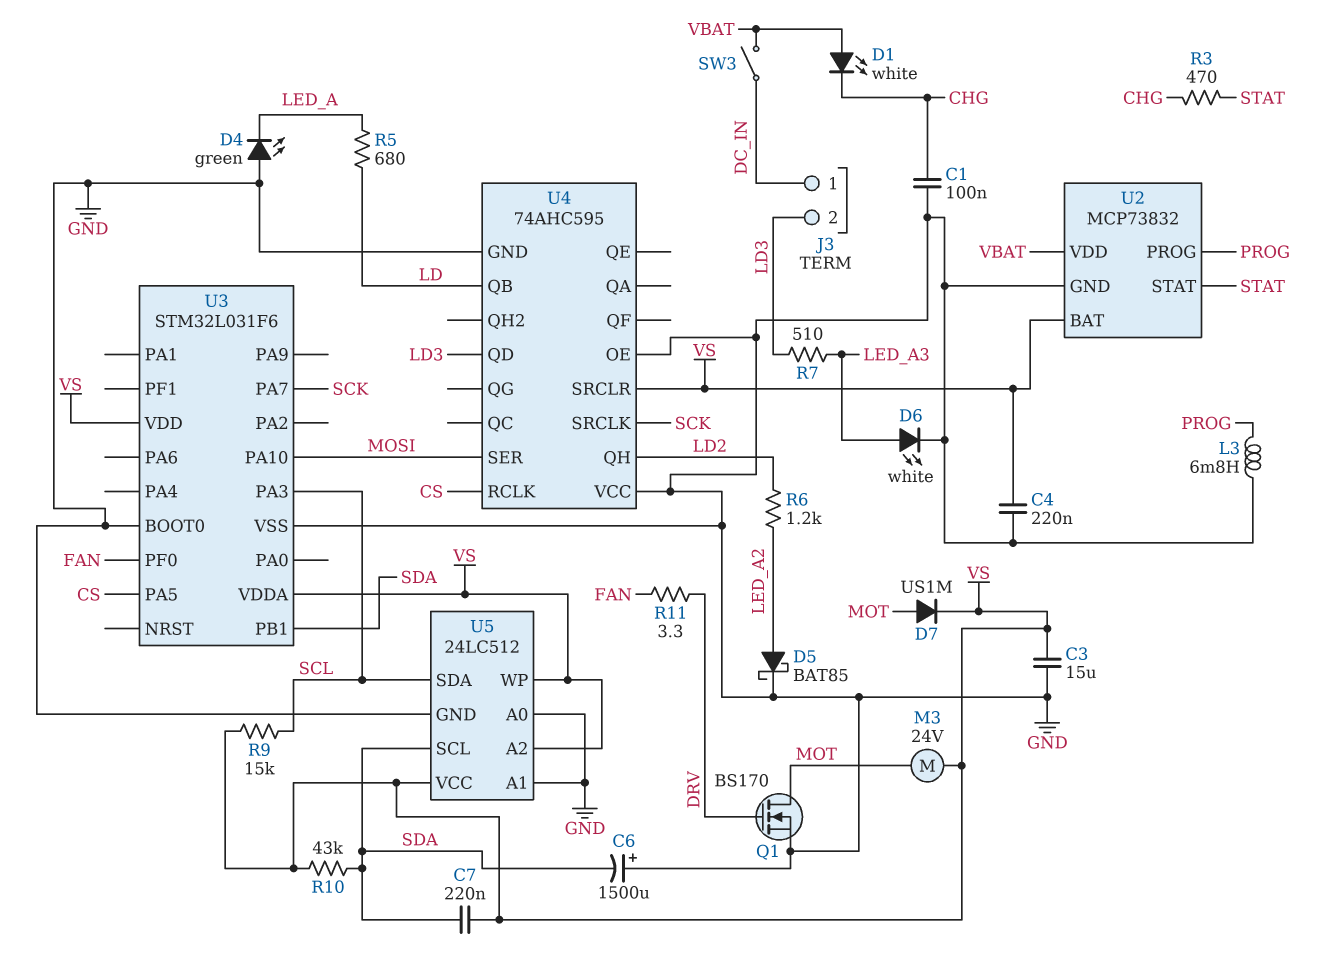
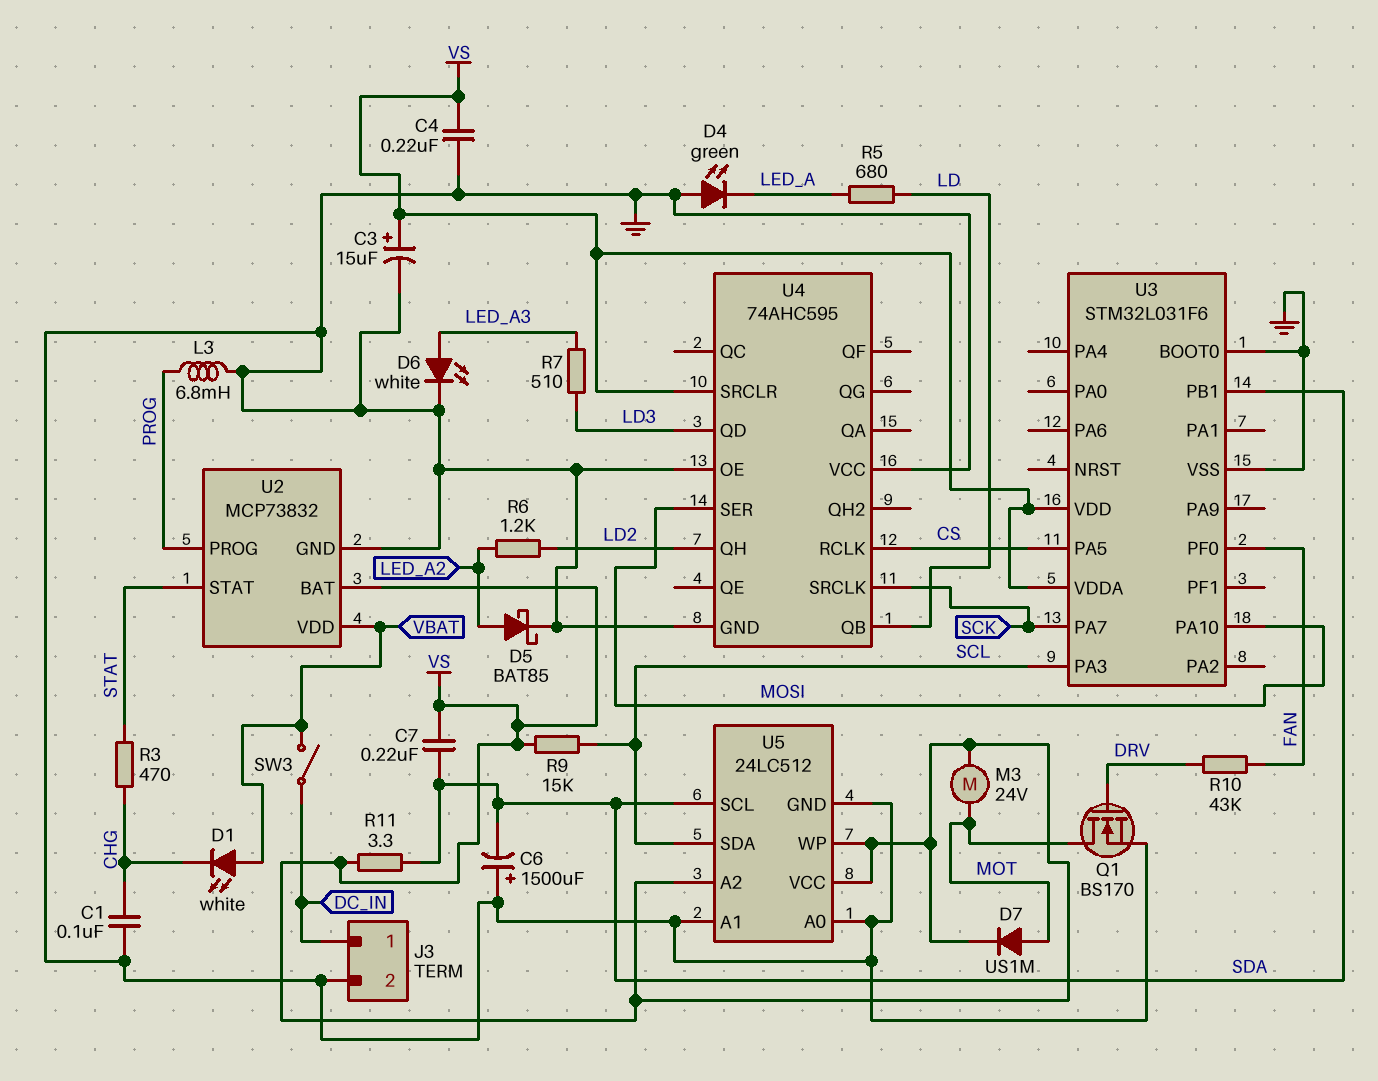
C3: 15uF (GND, VS) -> 15uF (plus VS, minus GND)
J3 pin 2: LD3 -> GND
R10: 43k (SDA, VS) -> 43k (DRV, FAN)
R11: 3.3 (DRV, FAN) -> 3.3 (SDA, VS)

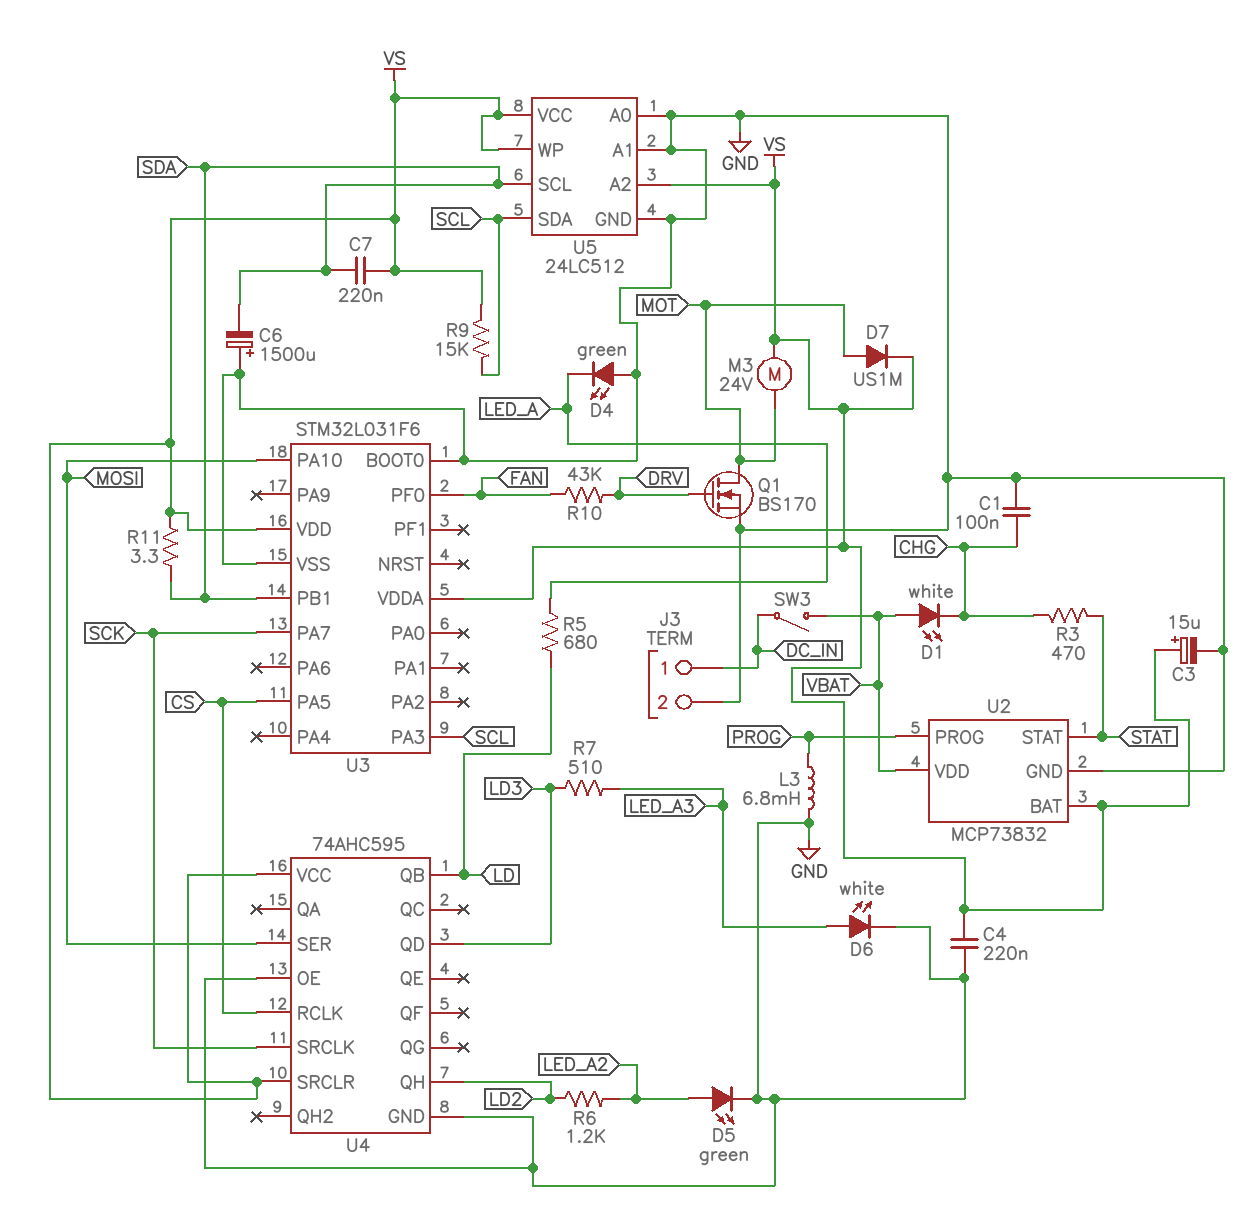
D5: schottky BAT85 (A LED_A2, K GND) -> LED green (A LED_A2, K GND)
U4 pin VCC: GND -> VS

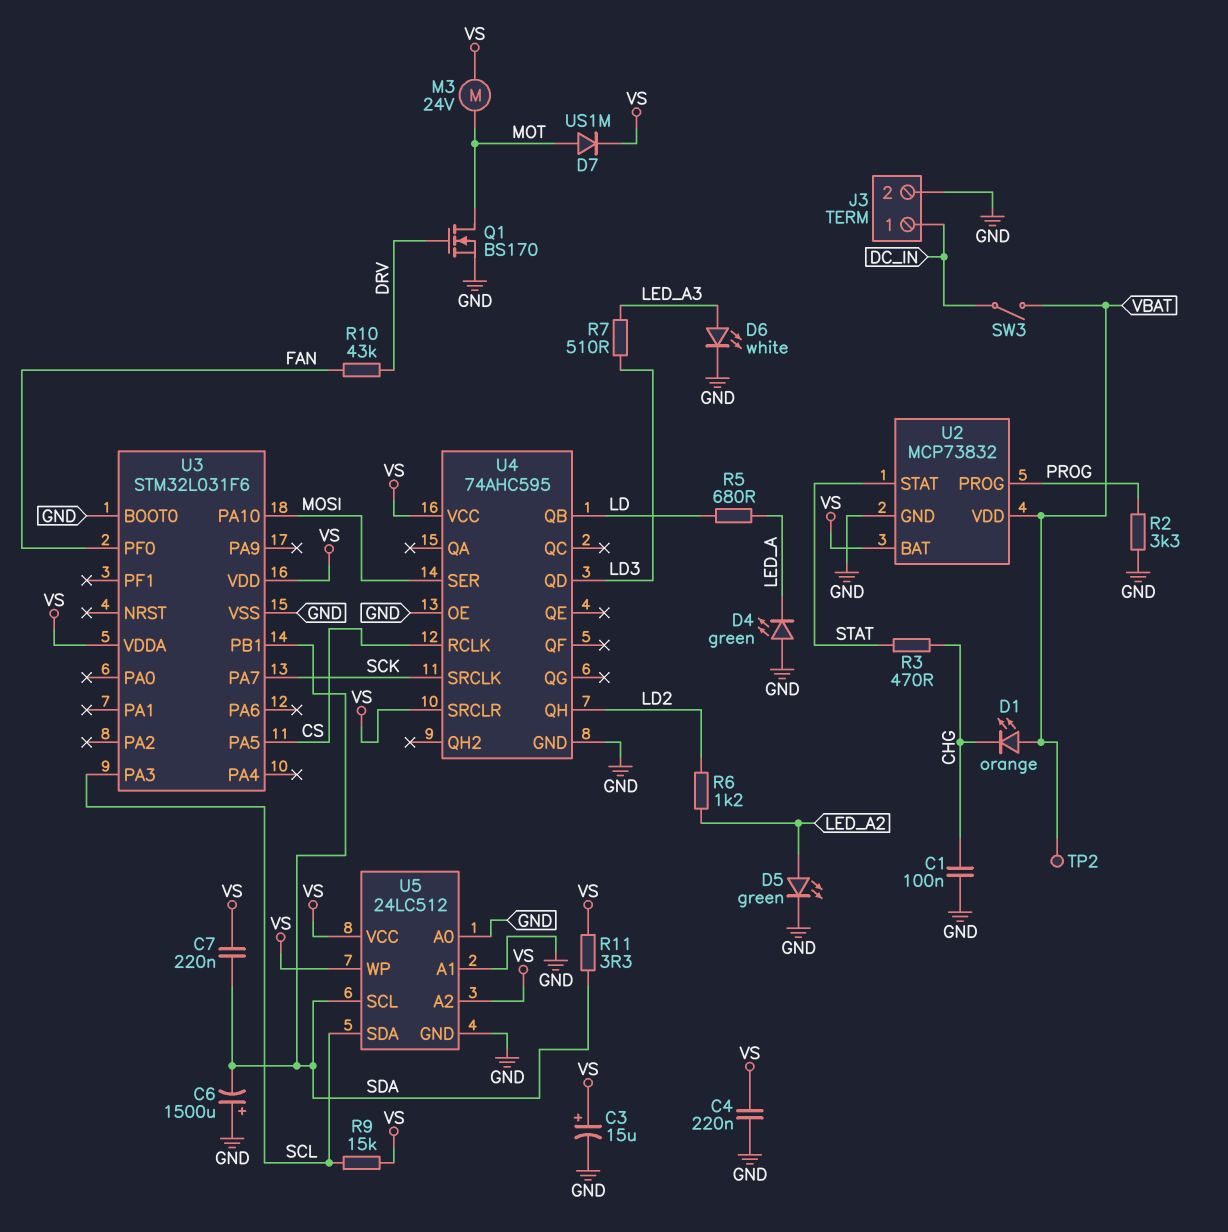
D1: LED white (A VBAT, K CHG) -> LED orange (A VBAT, K CHG)
L3: 6.8mH (GND, PROG) -> none
R2: none -> 3.3k (GND, PROG)
TP2: none -> test point (VBAT)

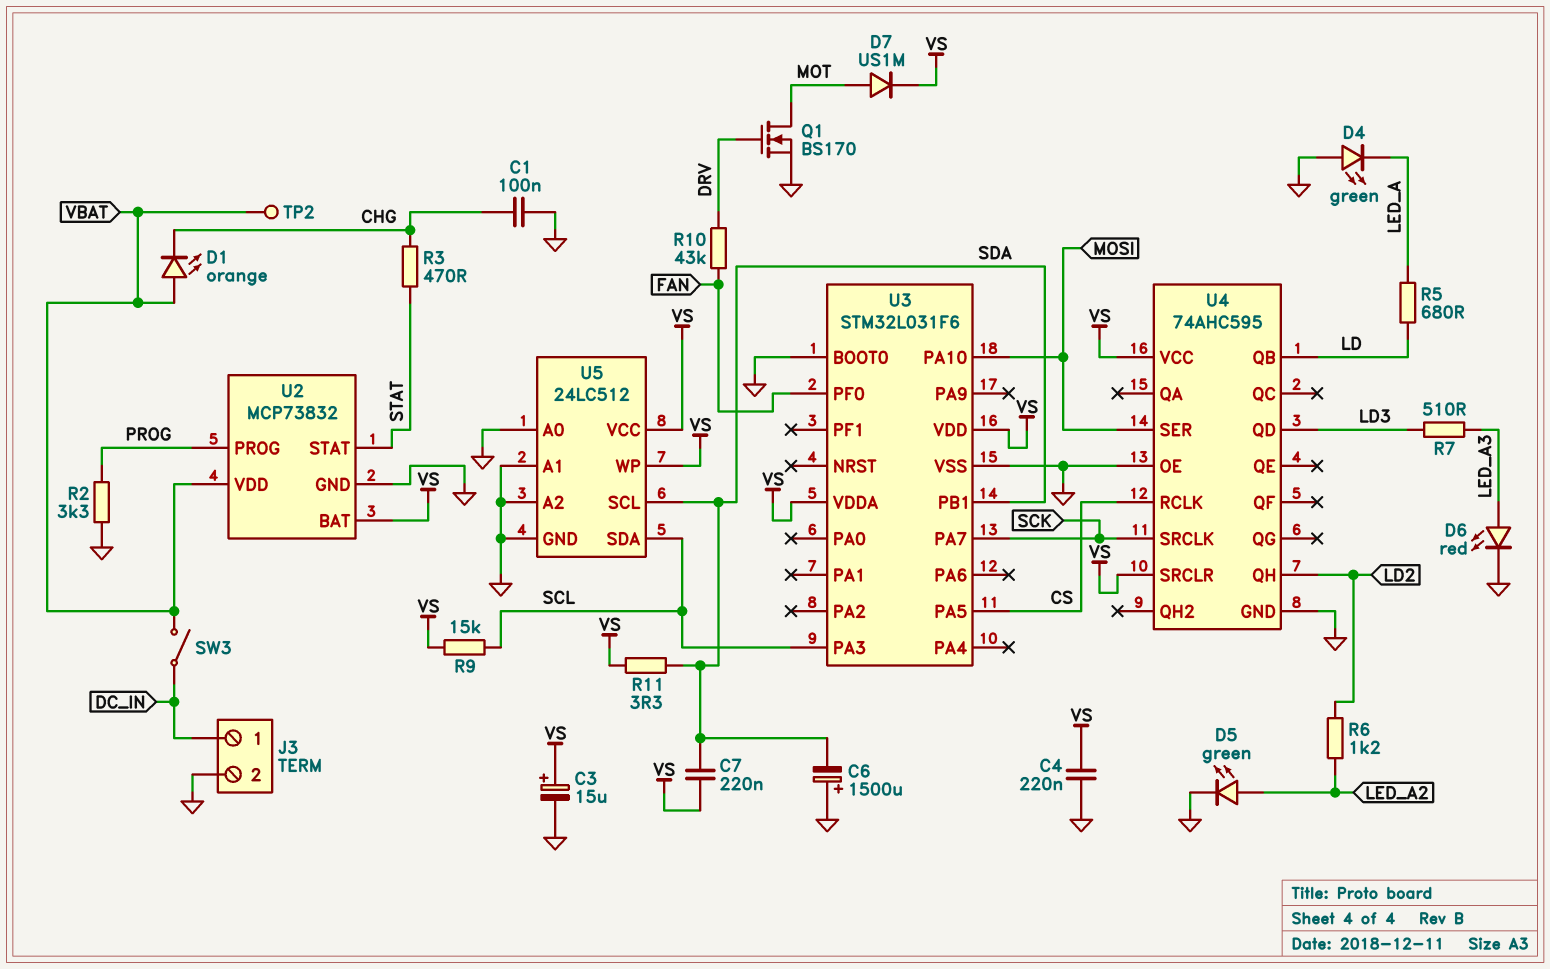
D6: LED white (A LED_A3, K GND) -> LED red (A LED_A3, K GND)
M3: motor 24V (MOT, VS) -> none
U5 pin A2: VS -> GND

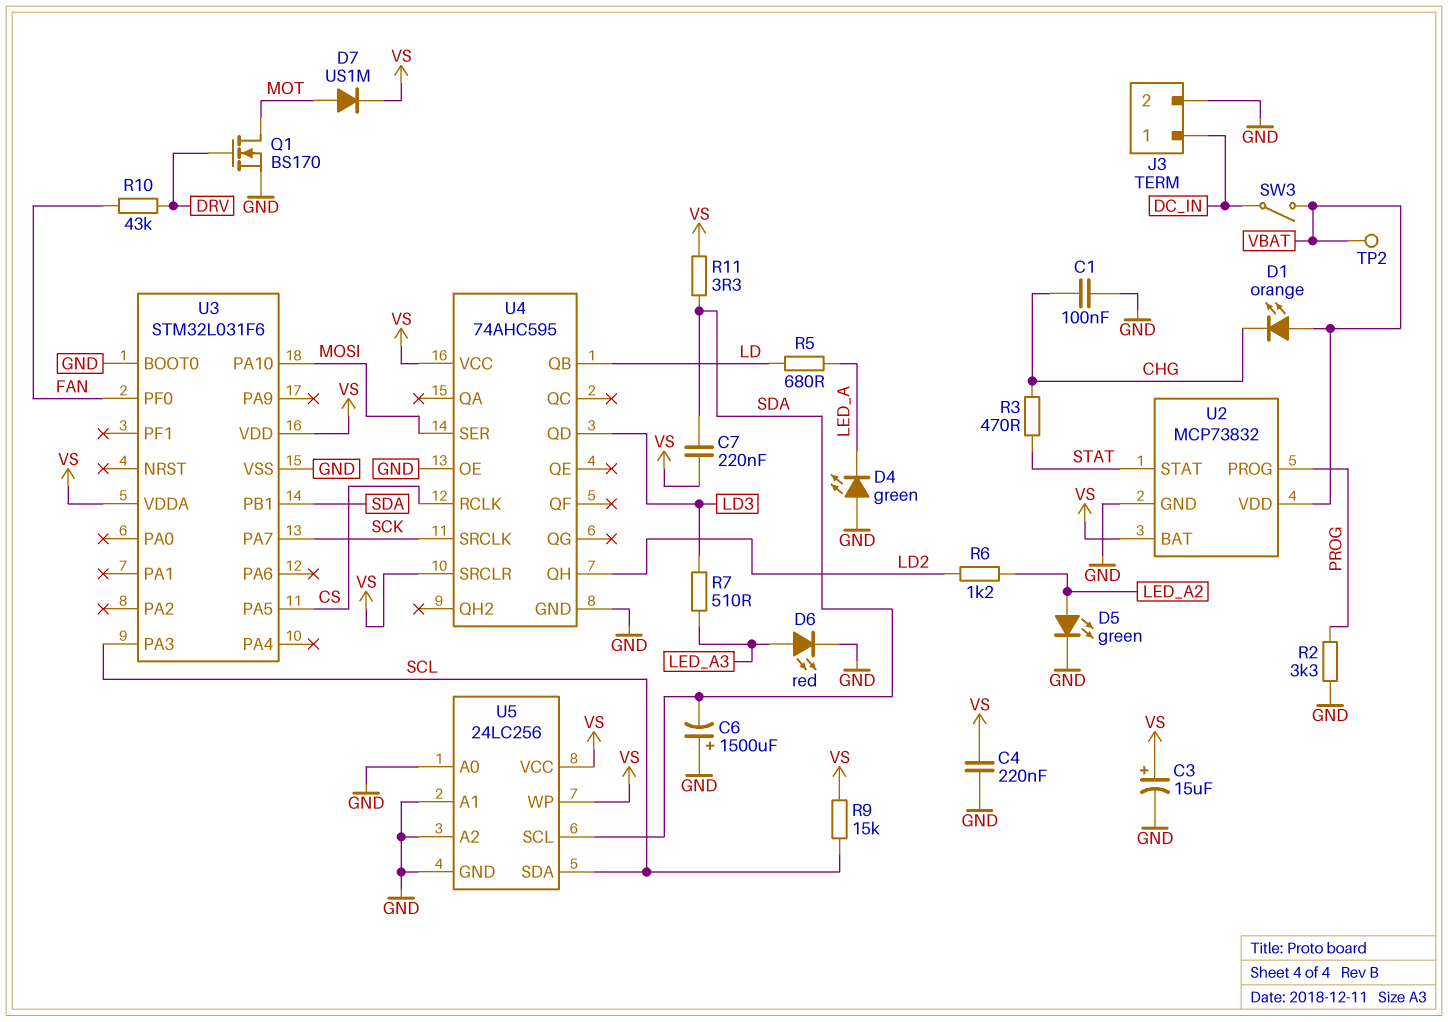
U5: 24LC512 -> 24LC256

